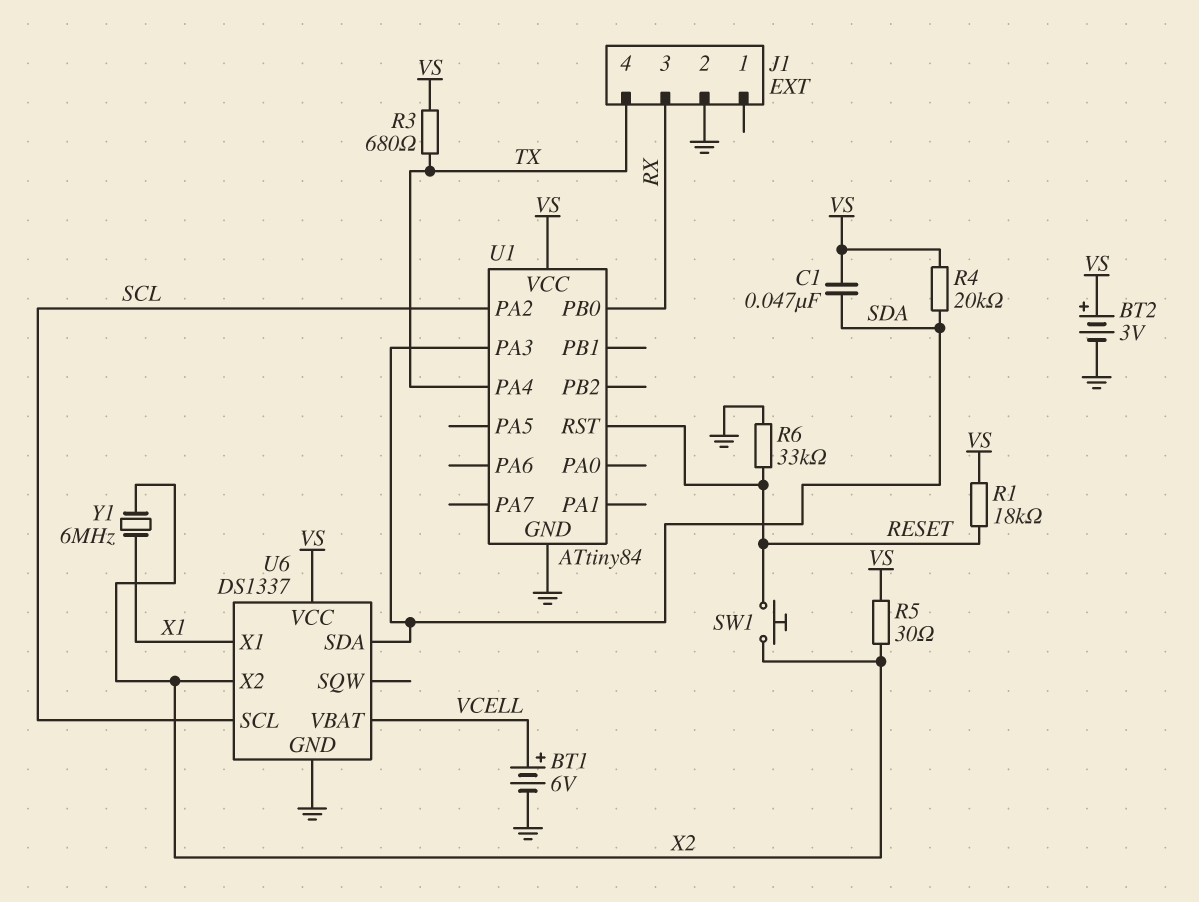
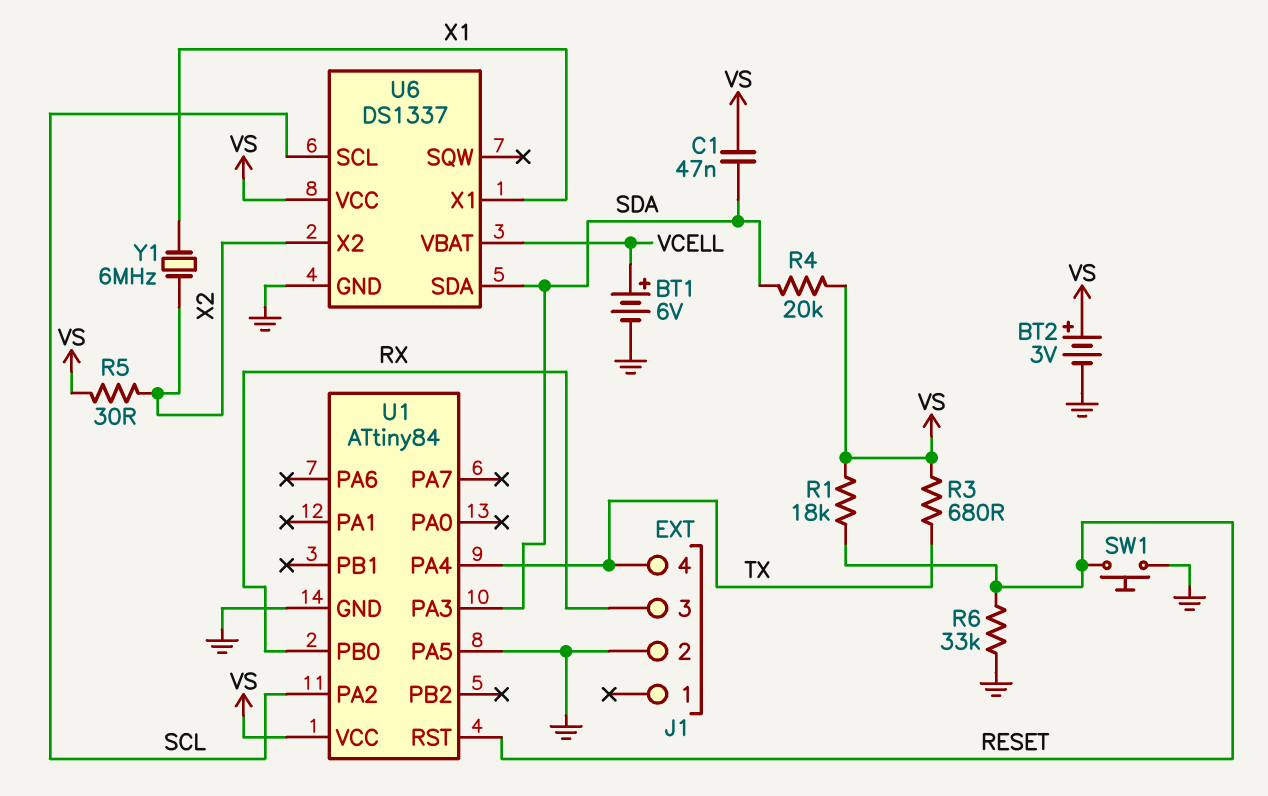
SW1: button (RESET, X2) -> button (GND, RESET)
U1 pin PA5: none -> GND

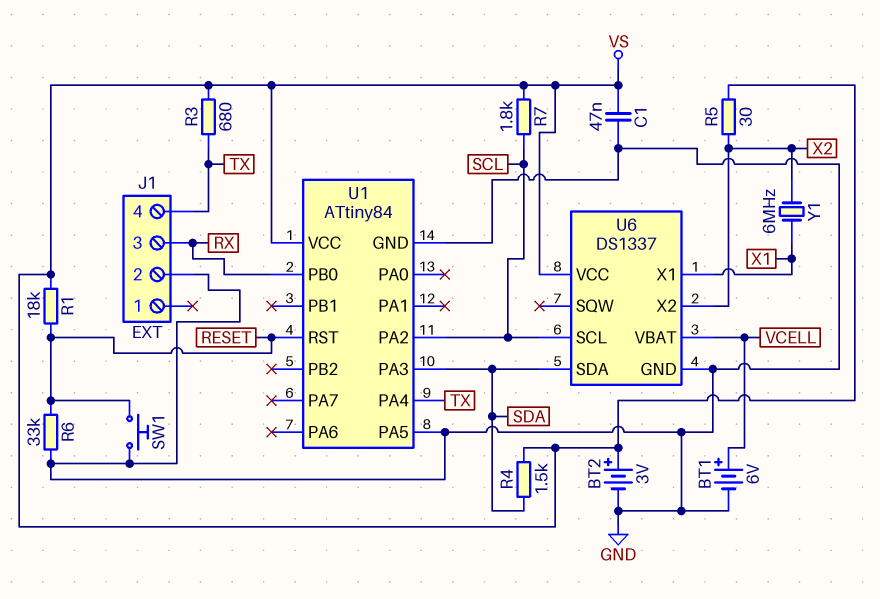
C1: 47nF (SDA, VS) -> 47nF (GND, VS)
R4: 20k (SDA, VS) -> 1.5k (SDA, VS)
R7: none -> 1.8k (SCL, VS)

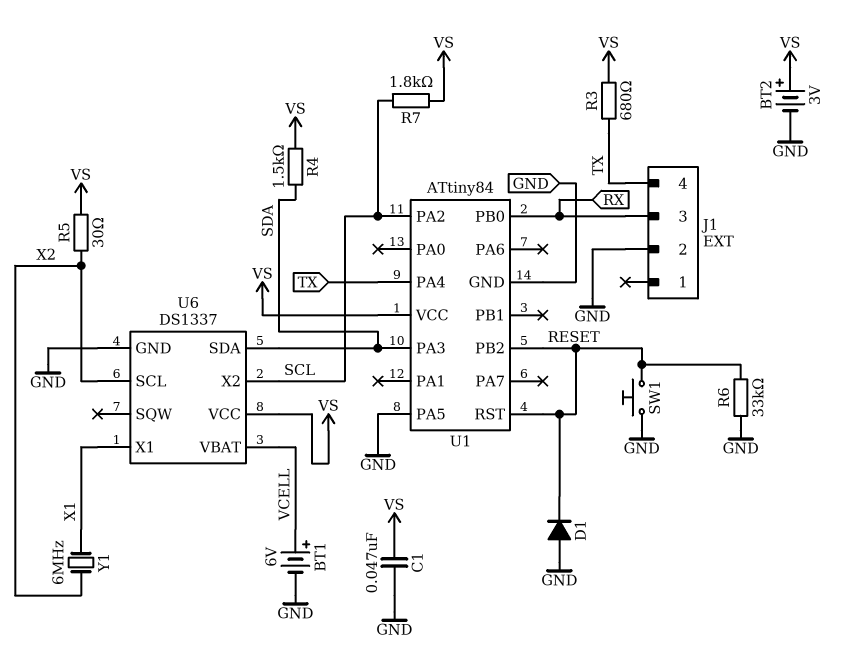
D1: none -> diode (A GND, K RESET)
R1: 18k (RESET, VS) -> none
U1 pin PB2: none -> RESET
U6 pin SCL: SCL -> X2
U6 pin X2: X2 -> SCL

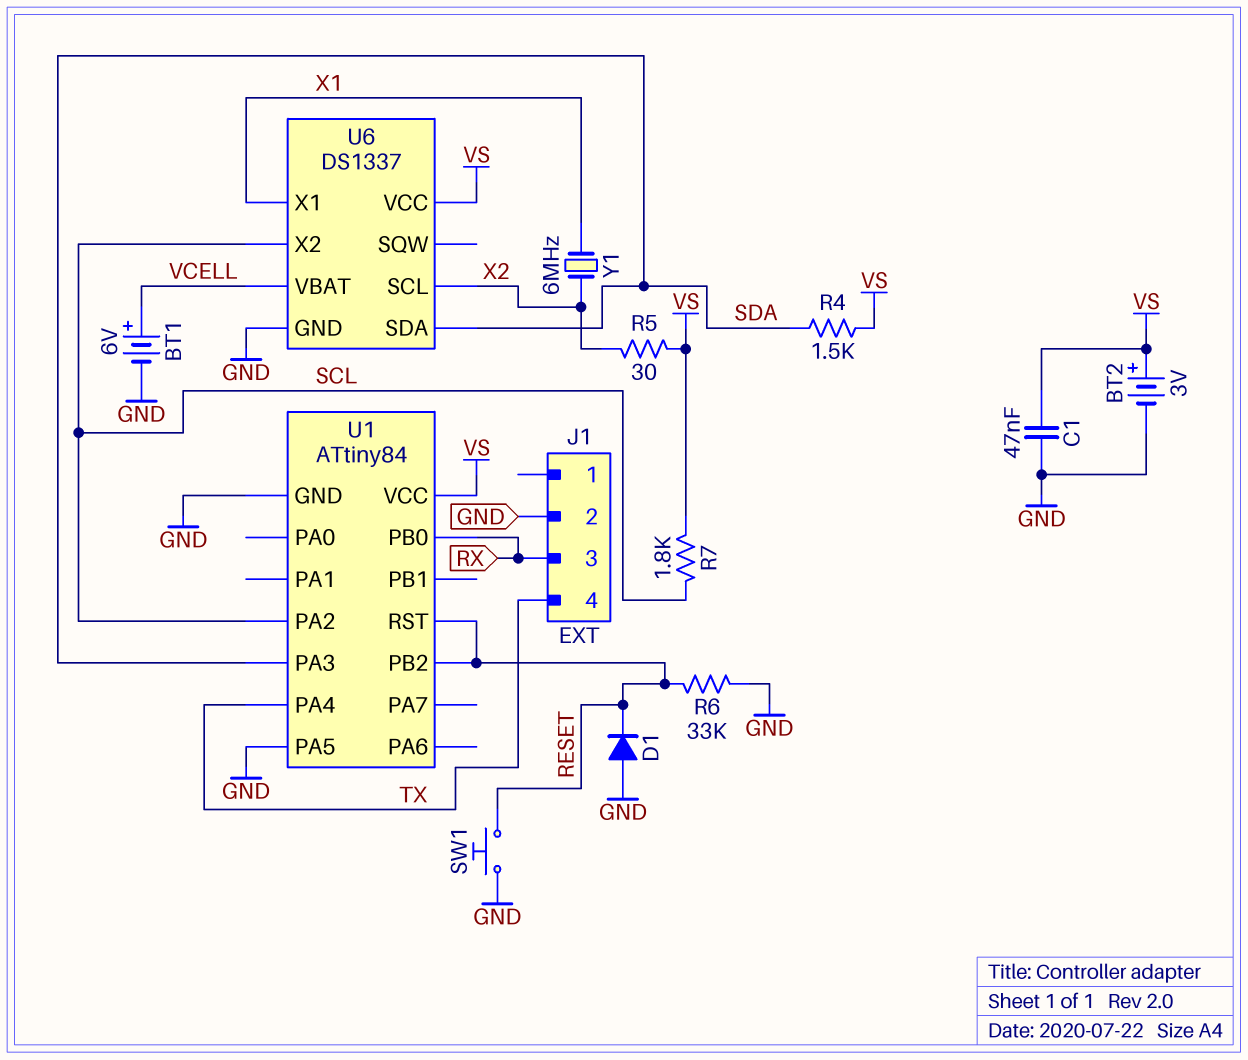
R3: 680 (TX, VS) -> none

